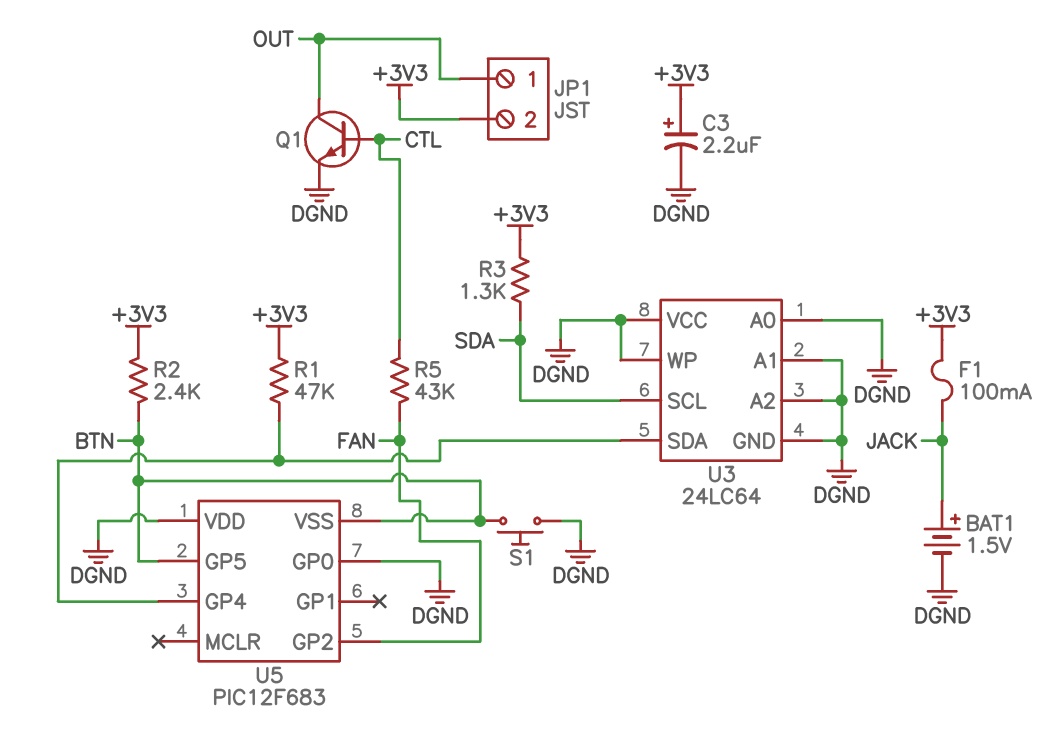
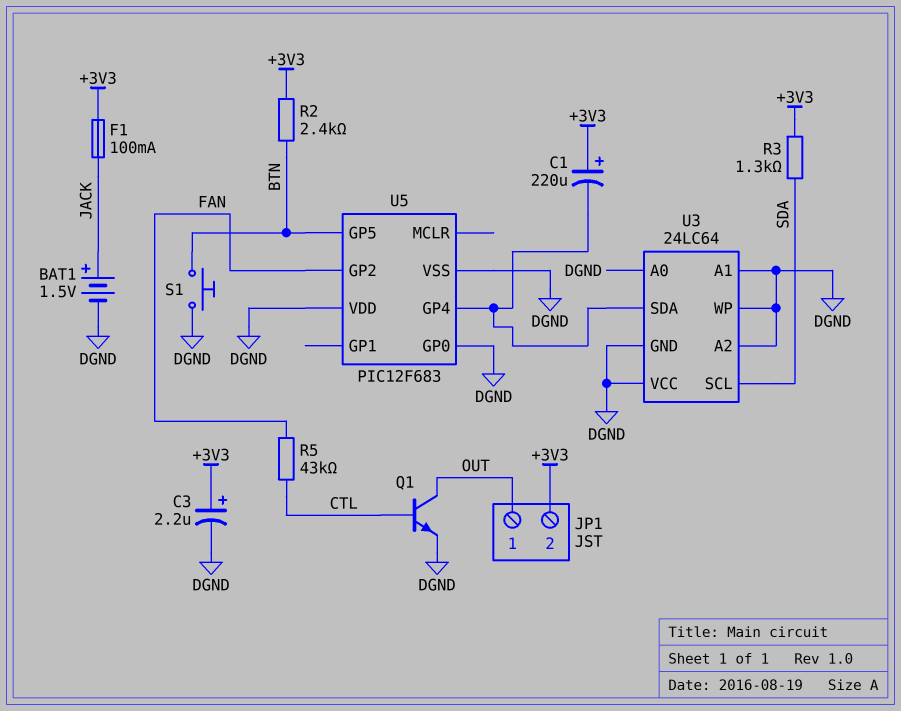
C1: none -> 220uF (plus +3V3, minus U3/SDA)
R1: 47k (+3V3, U3/SDA) -> none
U5 pin VSS: BTN -> DGND

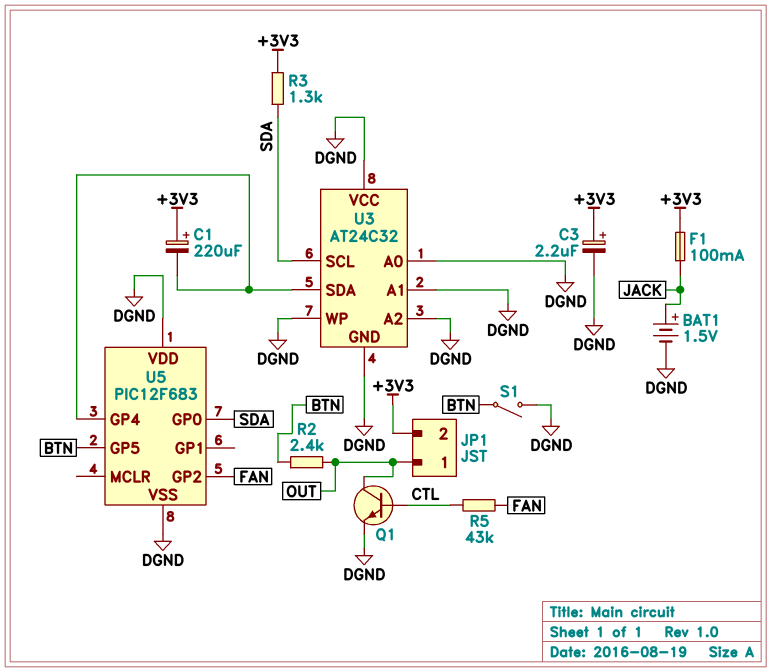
R2: 2.4k (+3V3, BTN) -> 2.4k (BTN, OUT)
S1: button (BTN, DGND) -> switch (BTN, DGND)
U3: 24LC64 -> AT24C32
U5 pin GP0: DGND -> SDA

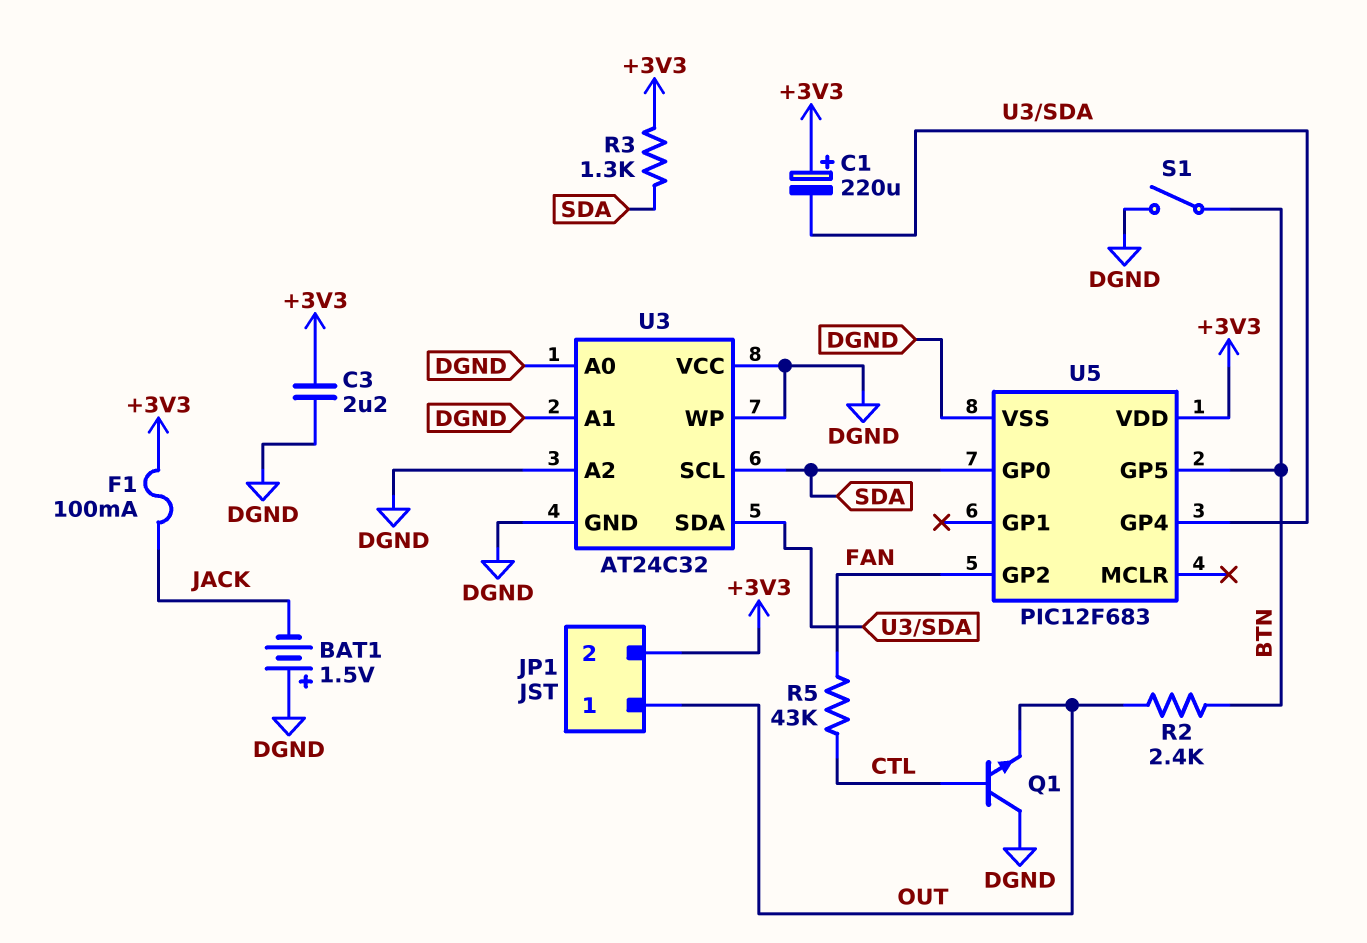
BAT1: 1.5V (plus JACK, minus DGND) -> 1.5V (plus DGND, minus JACK)
C3: 2.2uF (plus +3V3, minus DGND) -> 2.2uF (+3V3, DGND)
Q1: NPN (B CTL, C OUT, E DGND) -> NPN (B CTL, C DGND, E OUT)
U5 pin VDD: DGND -> +3V3

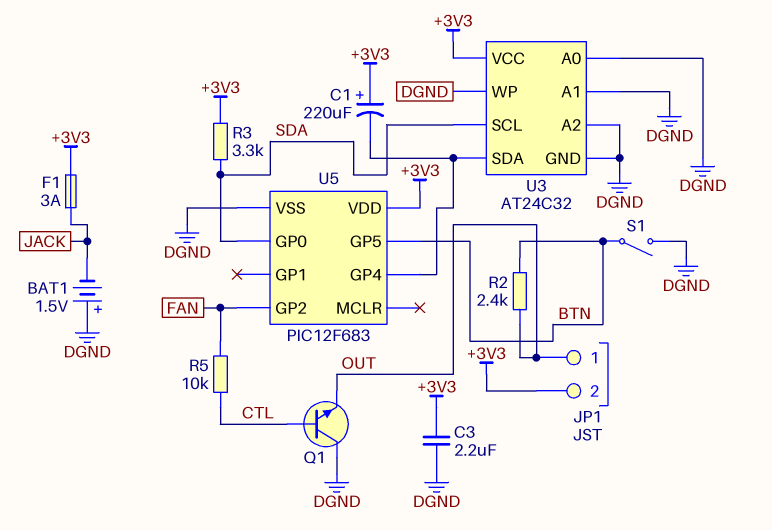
F1: 100mA (+3V3, JACK) -> 3A (+3V3, JACK)
R3: 1.3k (+3V3, SDA) -> 3.3k (+3V3, SDA)
R5: 43k (CTL, FAN) -> 10k (CTL, FAN)
U3 pin VCC: DGND -> +3V3

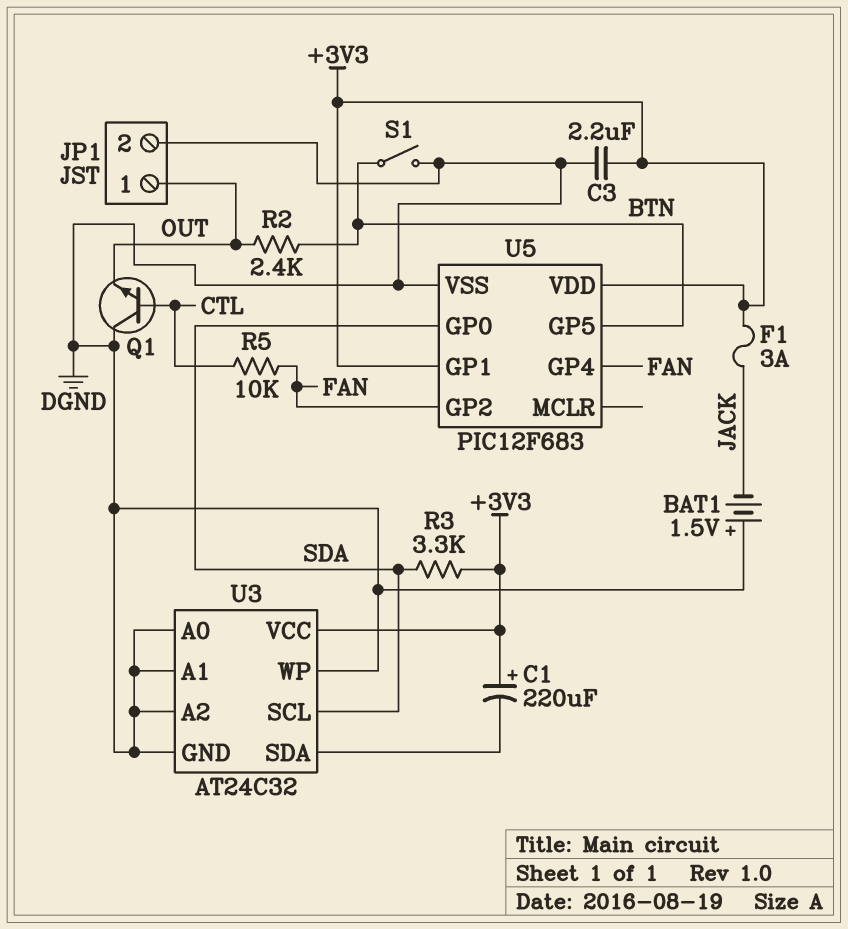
JP1 pin 2: +3V3 -> DGND
U5 pin GP1: none -> +3V3
U5 pin GP4: U3/SDA -> FAN

